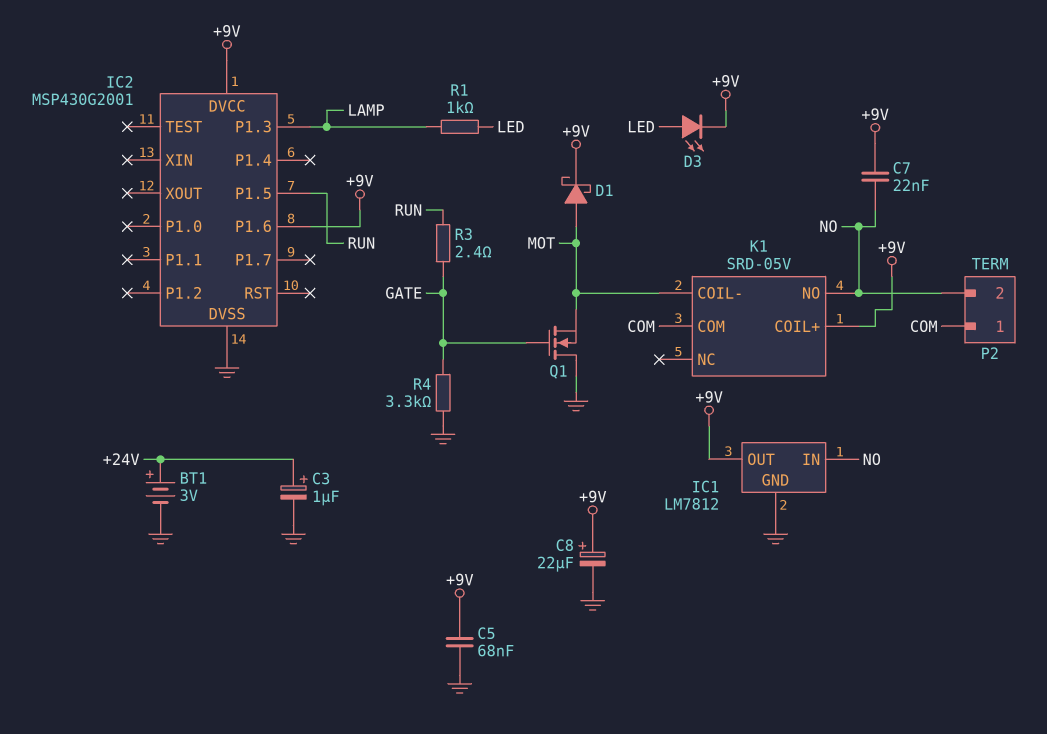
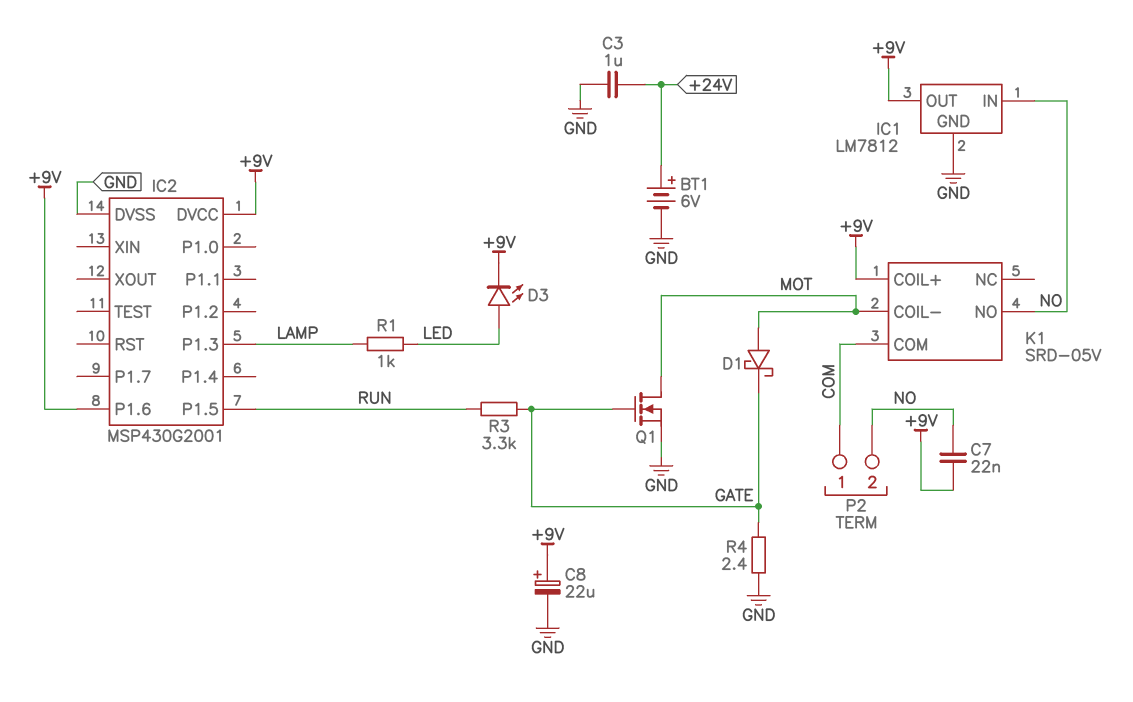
BT1: 3V (plus +24V, minus GND) -> 6V (plus +24V, minus GND)
C3: 1uF (plus +24V, minus GND) -> 1uF (+24V, GND)
C5: 68nF (+9V, GND) -> none
D1: schottky (A MOT, K +9V) -> schottky (A MOT, K GATE)
Q1: NMOS (G GATE, D GND, S MOT) -> NMOS (G GATE, D MOT, S GND)
R3: 2.4 (GATE, RUN) -> 3.3k (GATE, RUN)
R4: 3.3k (GATE, GND) -> 2.4 (GATE, GND)

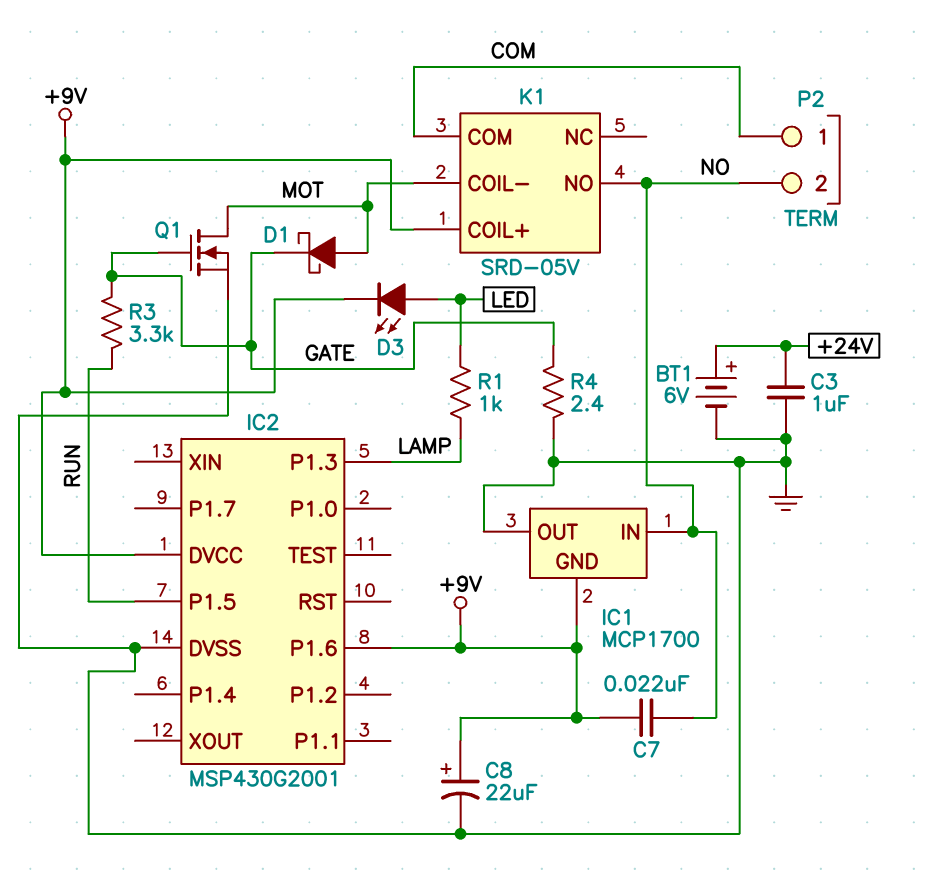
IC1: LM7812 -> MCP1700
IC1 pin GND: GND -> +9V
IC1 pin OUT: +9V -> GND

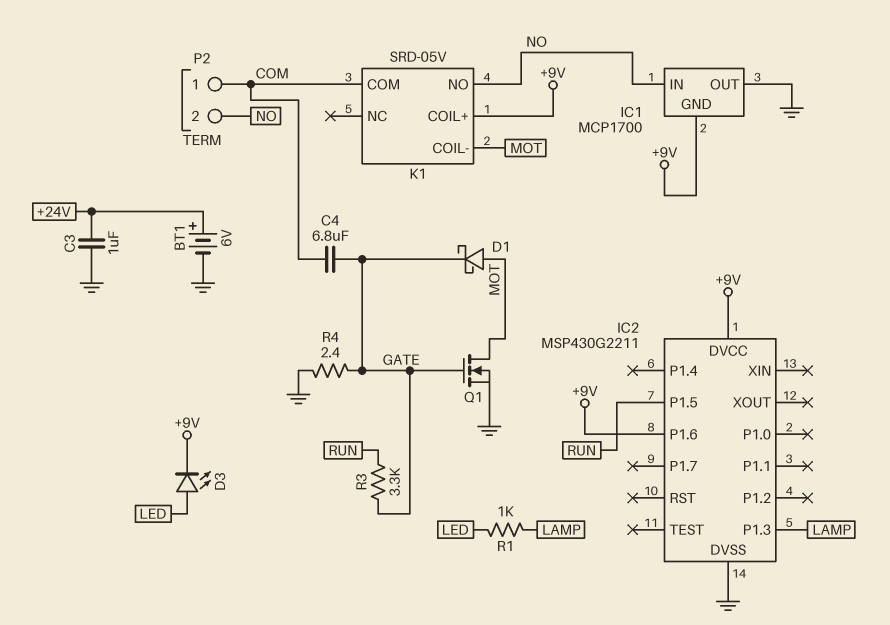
C4: none -> 6.8uF (COM, GATE)
C7: 22nF (+9V, NO) -> none
C8: 22uF (plus +9V, minus GND) -> none
IC2: MSP430G2001 -> MSP430G2211

